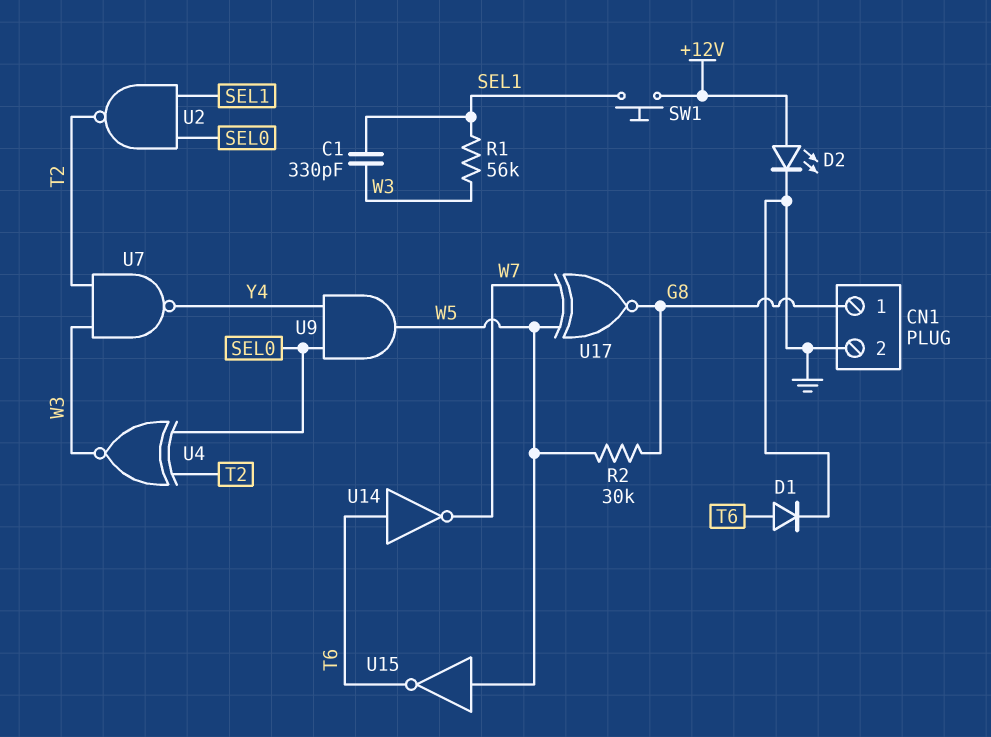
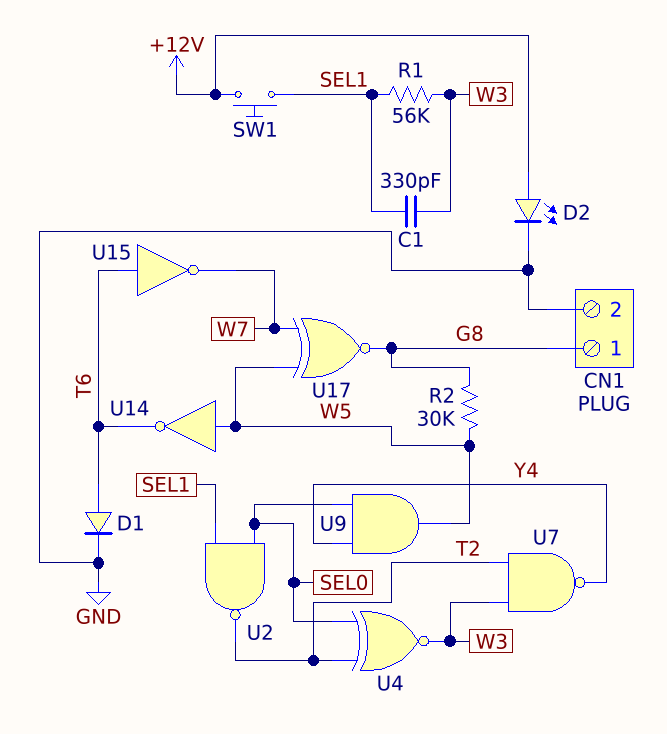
U14: NOT (in T6, out W7) -> NOT (in W5, out T6)
U15: NOT (in W5, out T6) -> NOT (in T6, out W7)

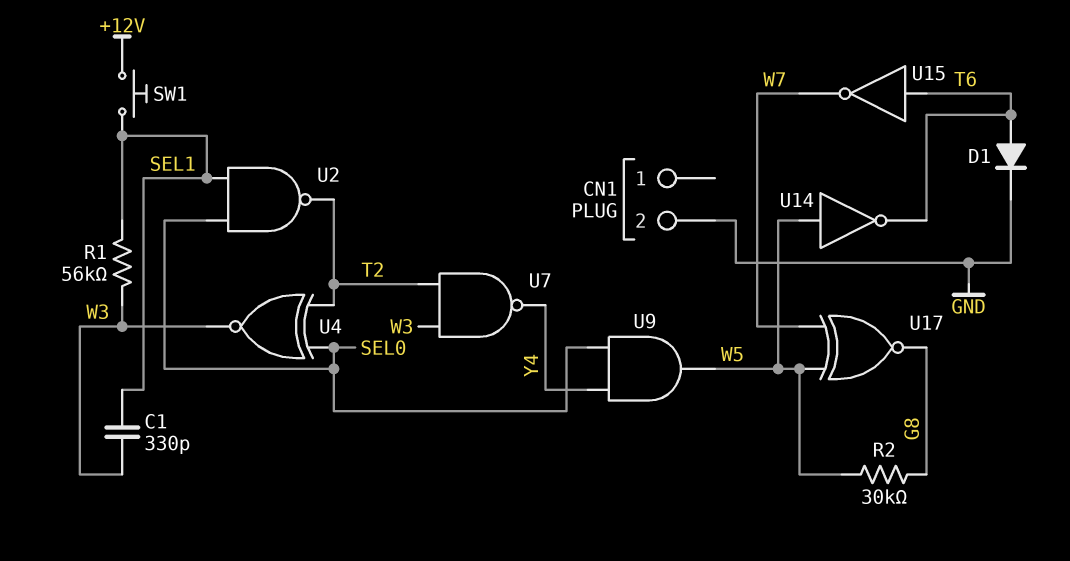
CN1 pin 1: G8 -> none
D2: LED (A +12V, K GND) -> none

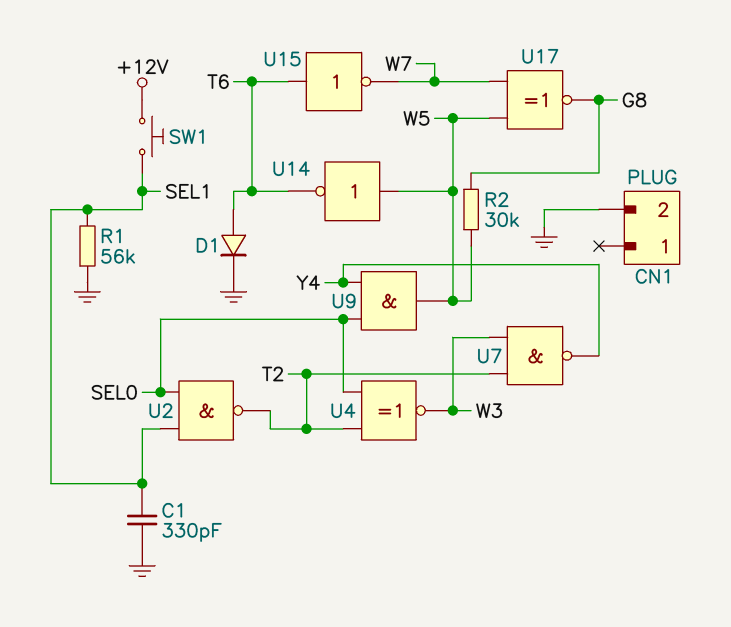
C1: 330pF (SEL1, W3) -> 330pF (GND, SEL1)
R1: 56k (SEL1, W3) -> 56k (GND, SEL1)

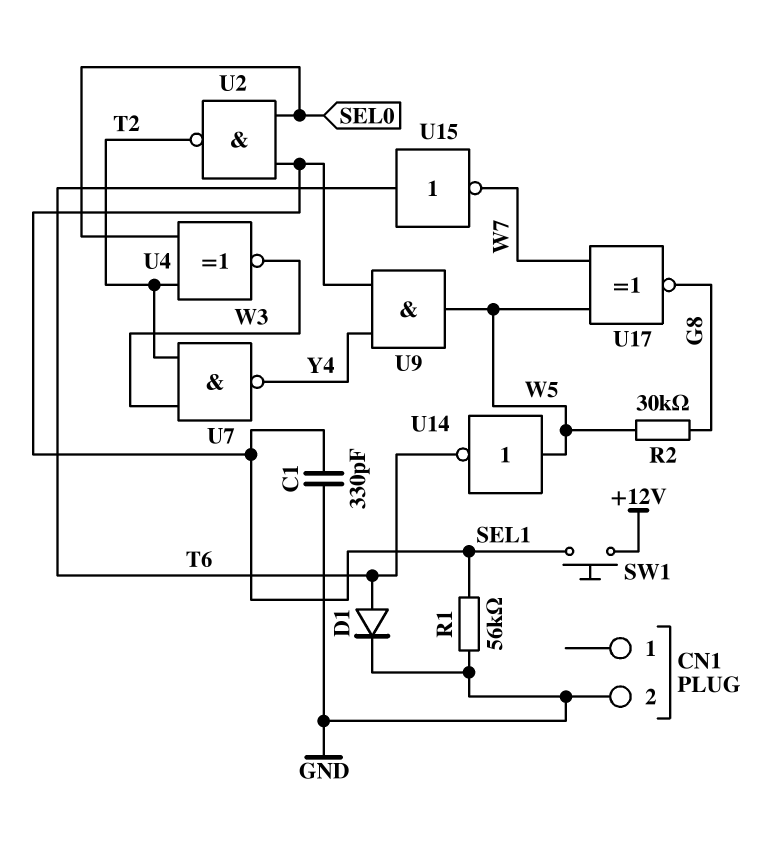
U9: AND (in SEL0, in Y4, out W5) -> AND (in SEL1, in Y4, out W5)

